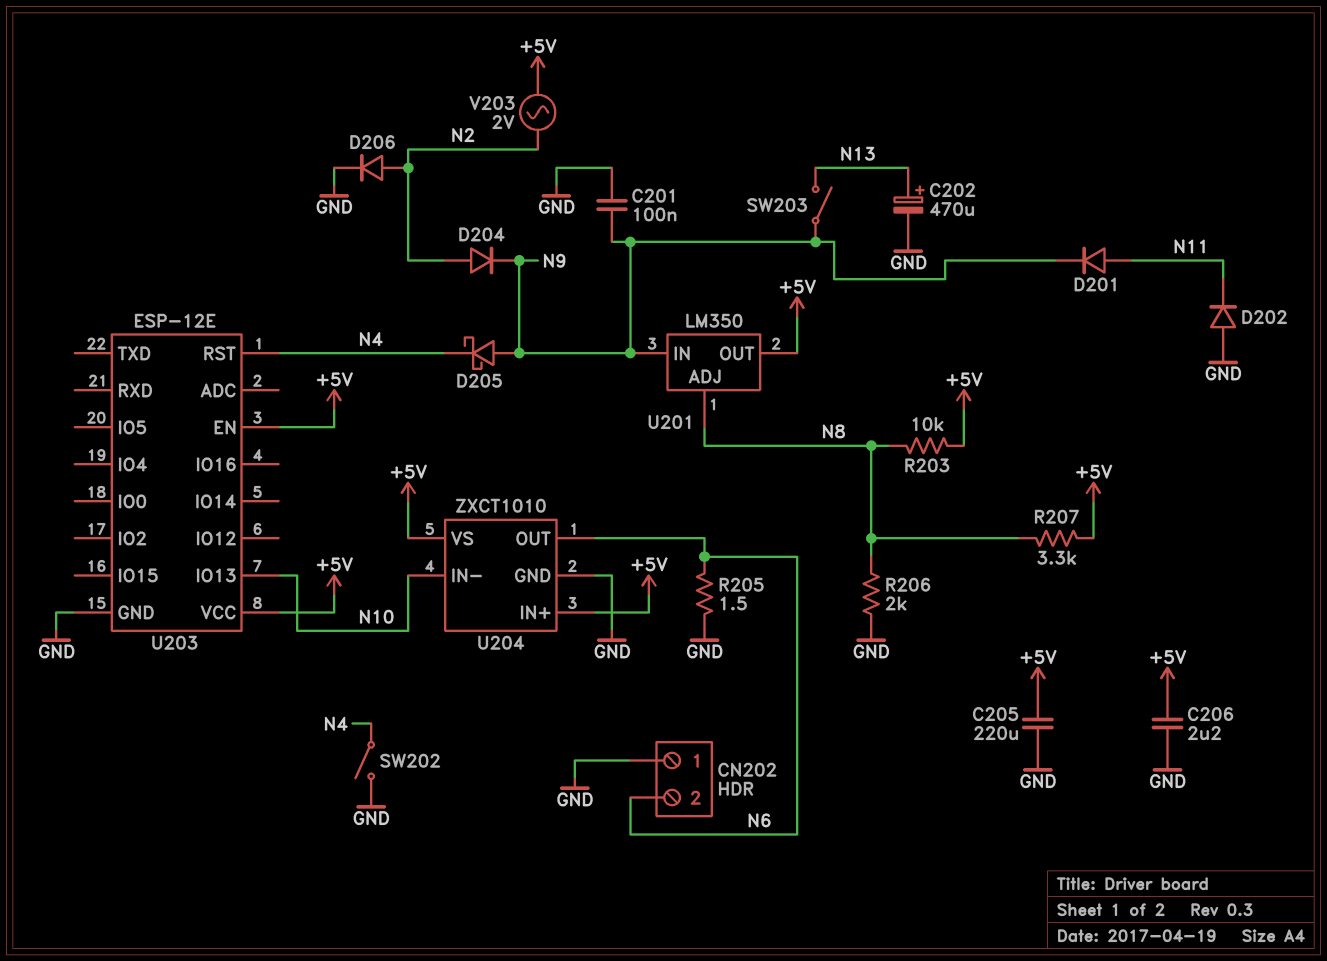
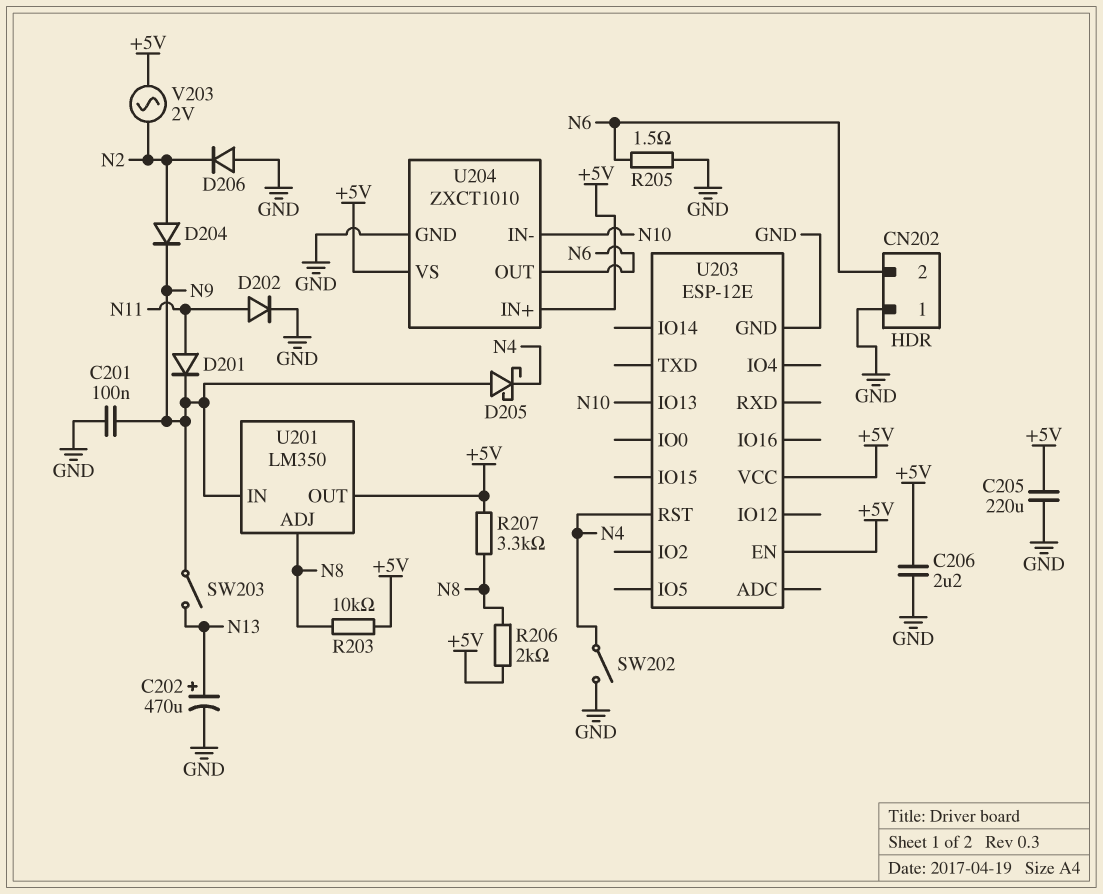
D202: diode (A GND, K N11) -> diode (A N11, K GND)
D206: diode (A N2, K GND) -> diode (A GND, K N2)
R206: 2k (GND, N8) -> 2k (+5V, N8)

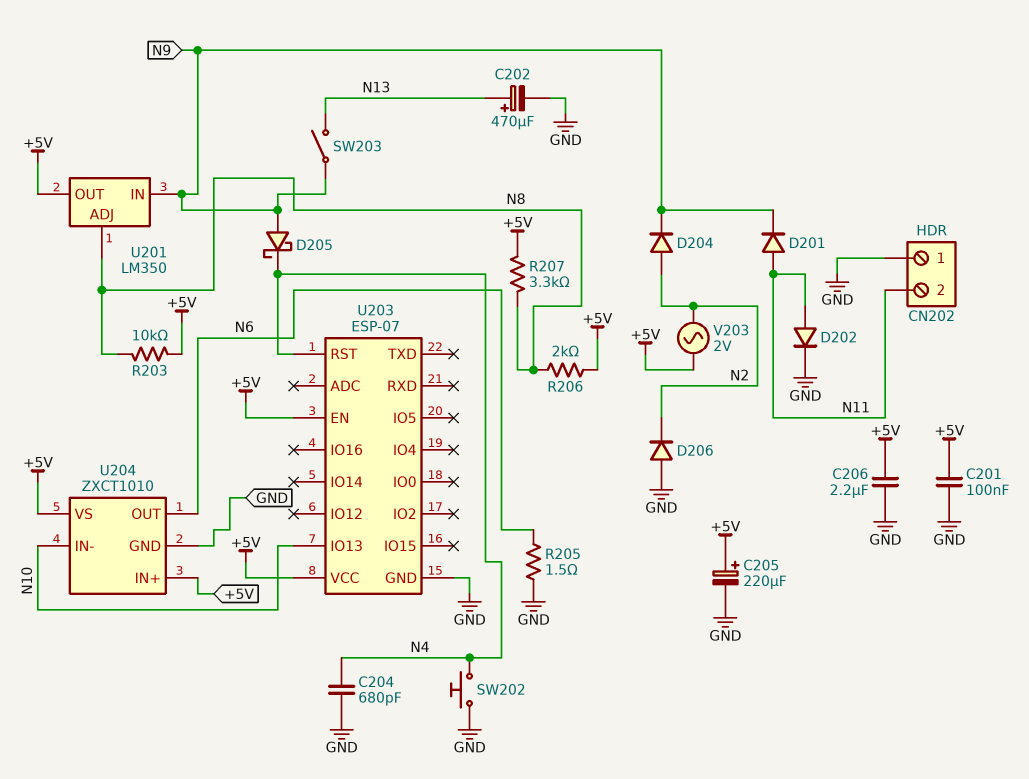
C201: 100nF (GND, N9) -> 100nF (+5V, GND)
C204: none -> 680pF (GND, N4)
C205: 220uF (+5V, GND) -> 220uF (plus +5V, minus GND)
CN202 pin 2: N6 -> N11
SW202: switch (GND, N4) -> button (GND, N4)
U203: ESP-12E -> ESP-07

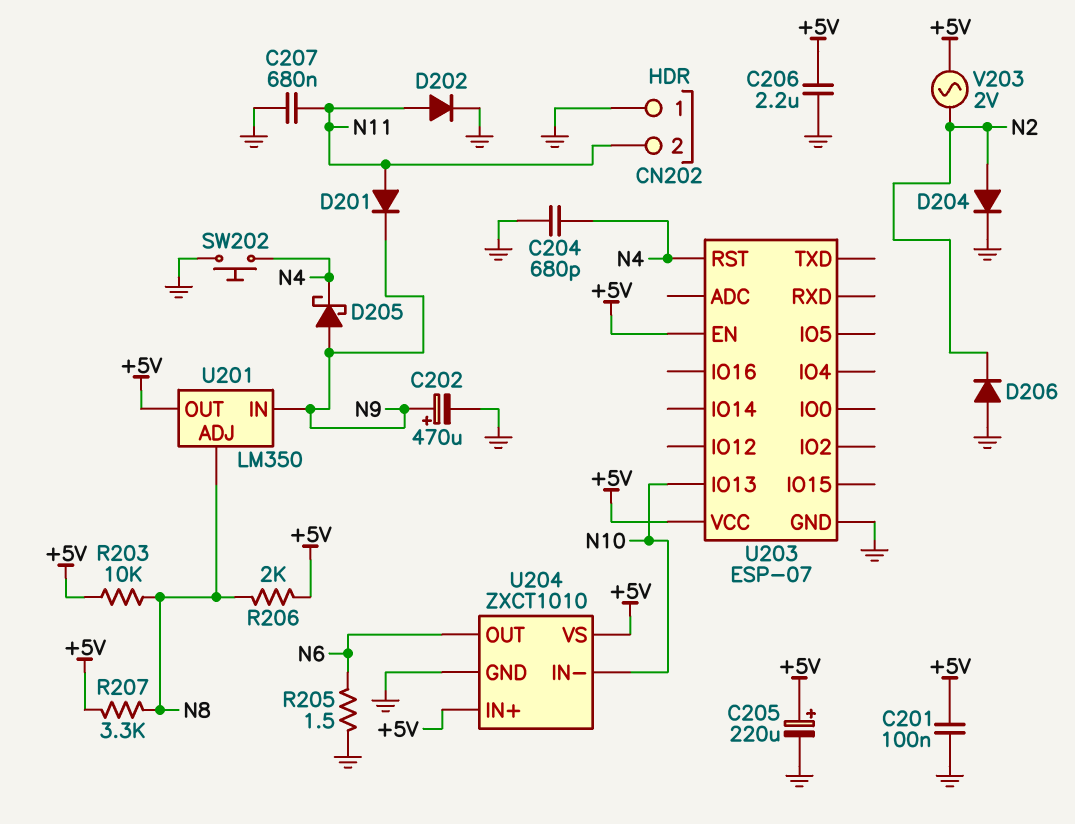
C202: 470uF (plus N13, minus GND) -> 470uF (plus N9, minus GND)
C207: none -> 680nF (GND, N11)
D204: diode (A N2, K N9) -> diode (A N2, K GND)
SW203: switch (N9, N13) -> none

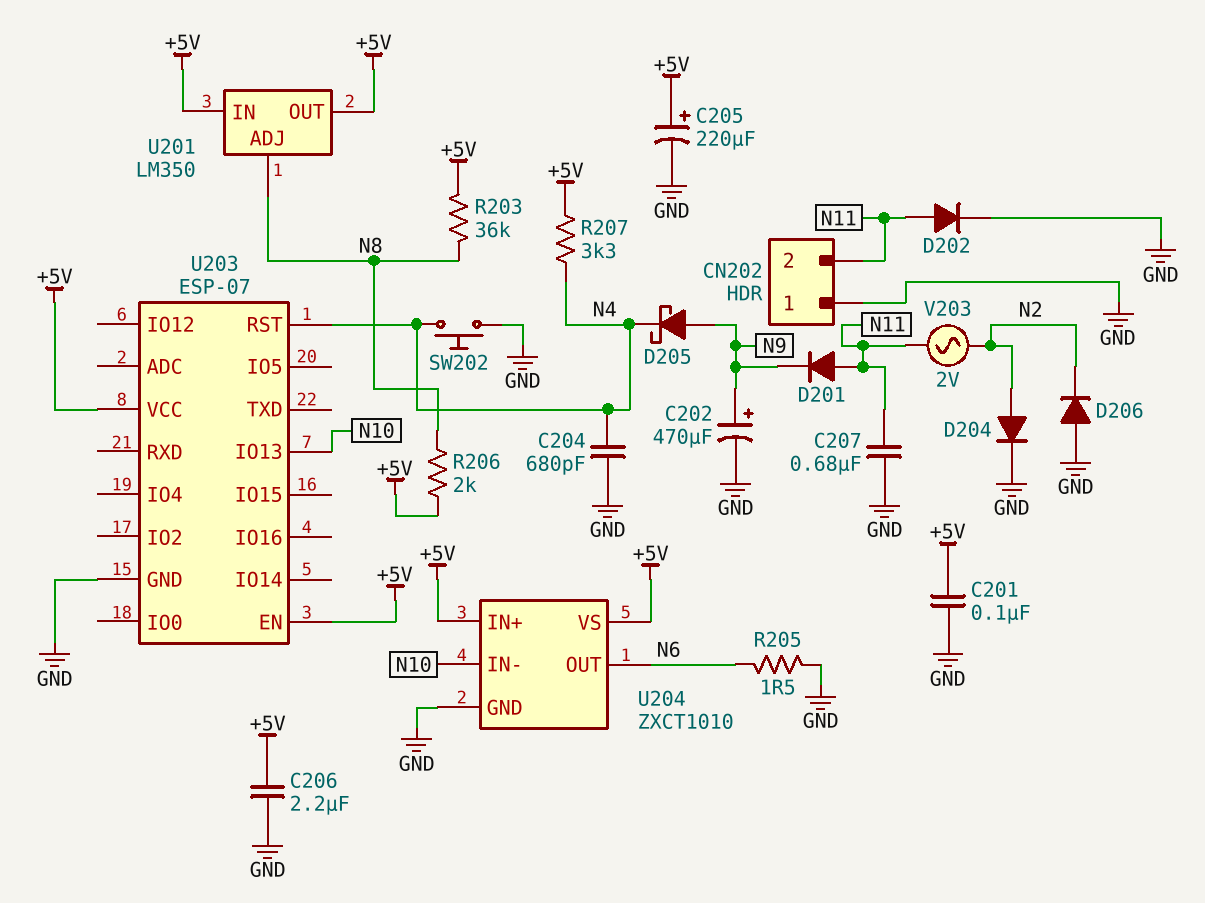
R203: 10k (+5V, N8) -> 36k (+5V, N8)
R207: 3.3k (+5V, N8) -> 3.3k (+5V, N4)
U201 pin IN: N9 -> +5V
V203: AC 2V (+5V, N2) -> AC 2V (N2, N11)

